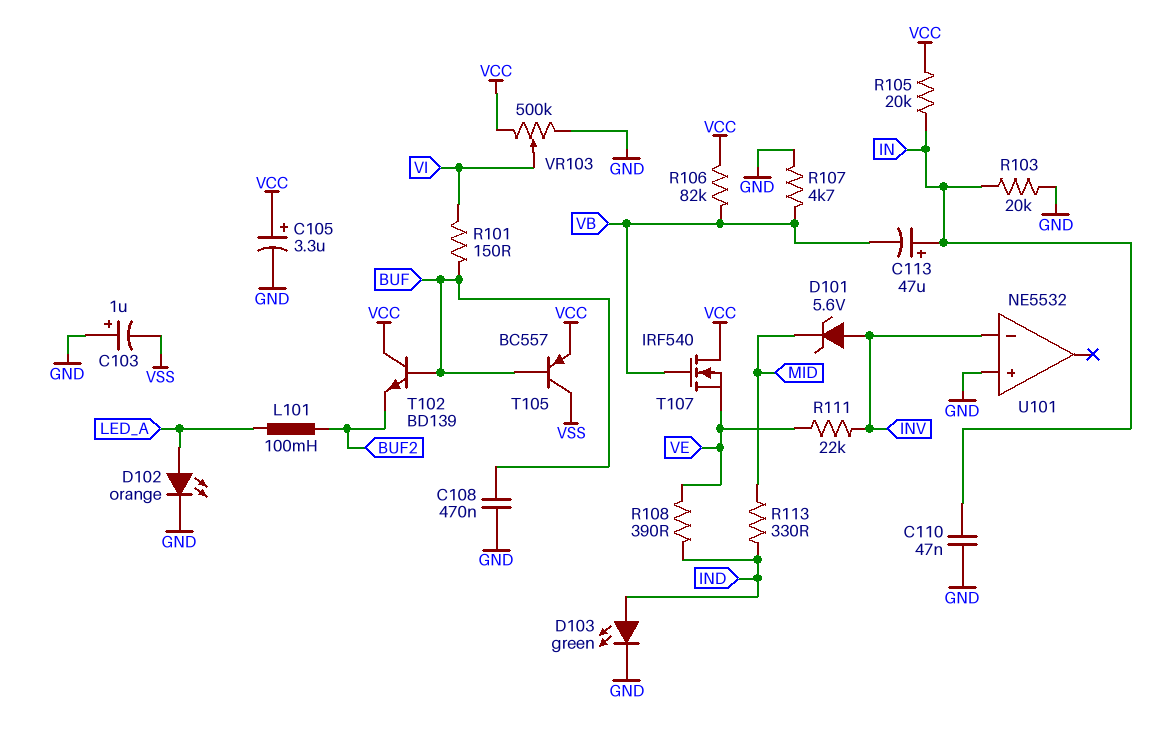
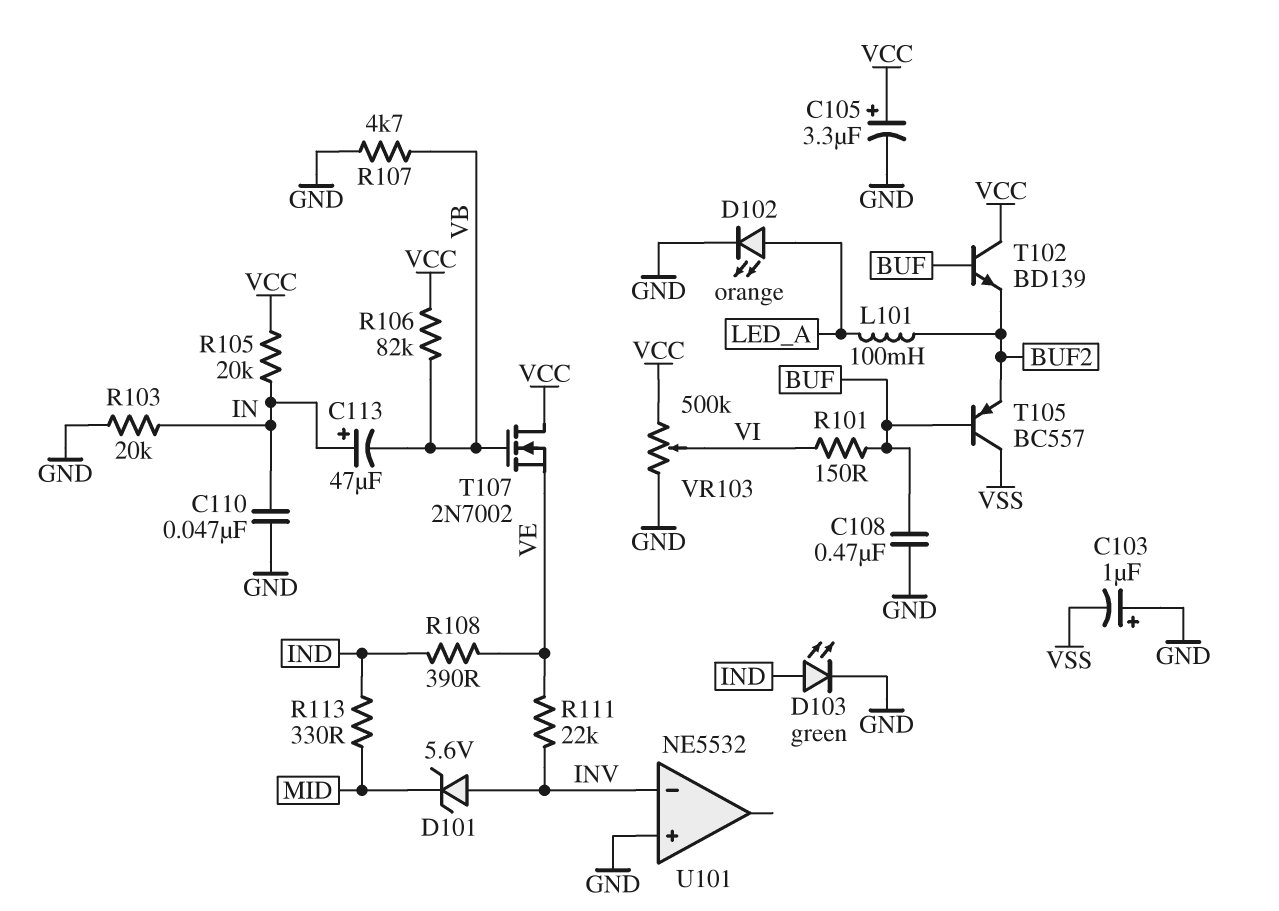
T105: PNP BC557 (B BUF, C VSS, E VCC) -> PNP BC557 (B BUF, C VSS, E BUF2)
T107: NMOS IRF540 (G VB, D VCC, S VE) -> NMOS 2N7002 (G VB, D VCC, S VE)

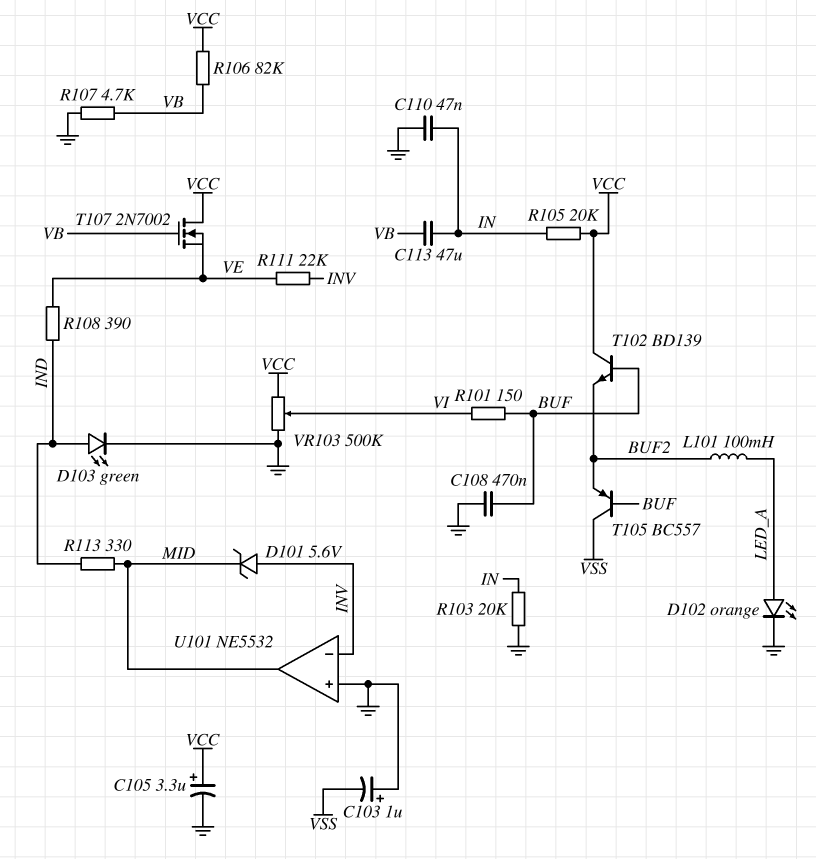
C113: 47uF (plus IN, minus VB) -> 47uF (IN, VB)
U101 pin out: none -> MID

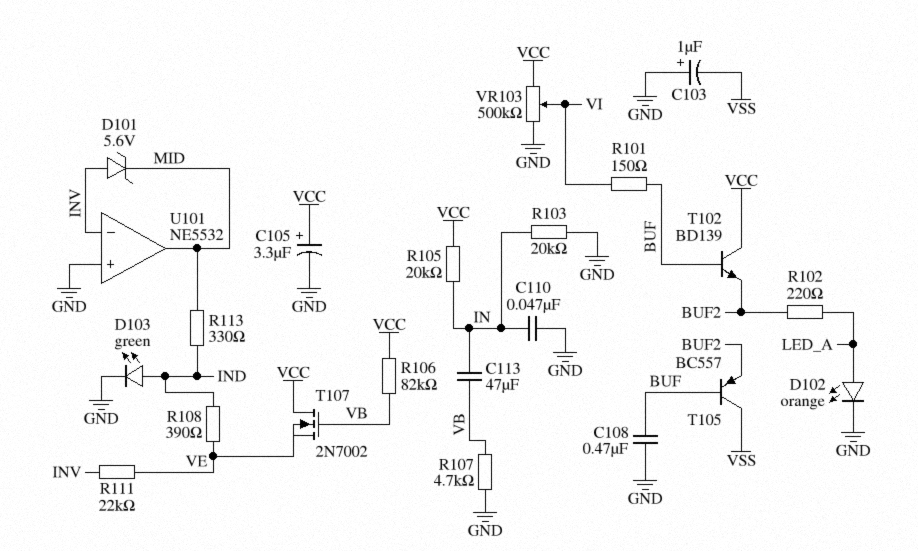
L101: 100mH (BUF2, LED_A) -> none
R102: none -> 220 (BUF2, LED_A)

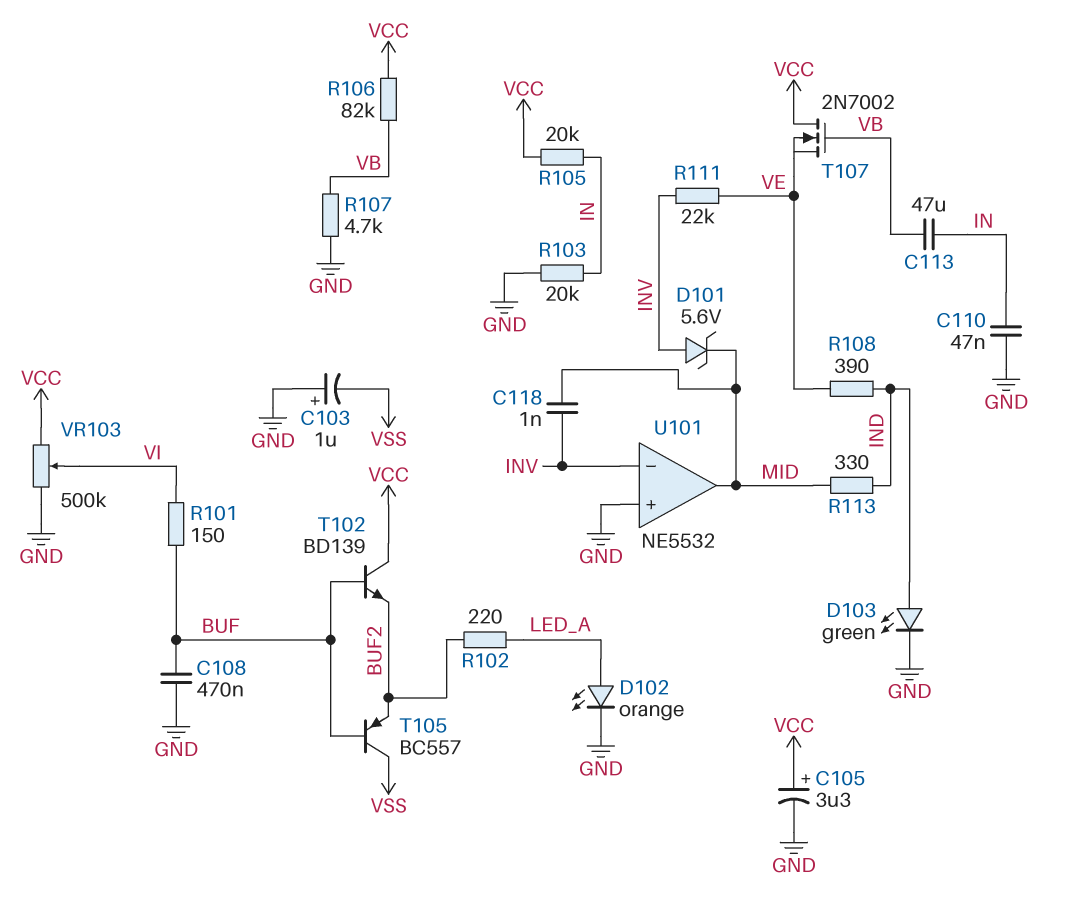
C118: none -> 1nF (INV, MID)

